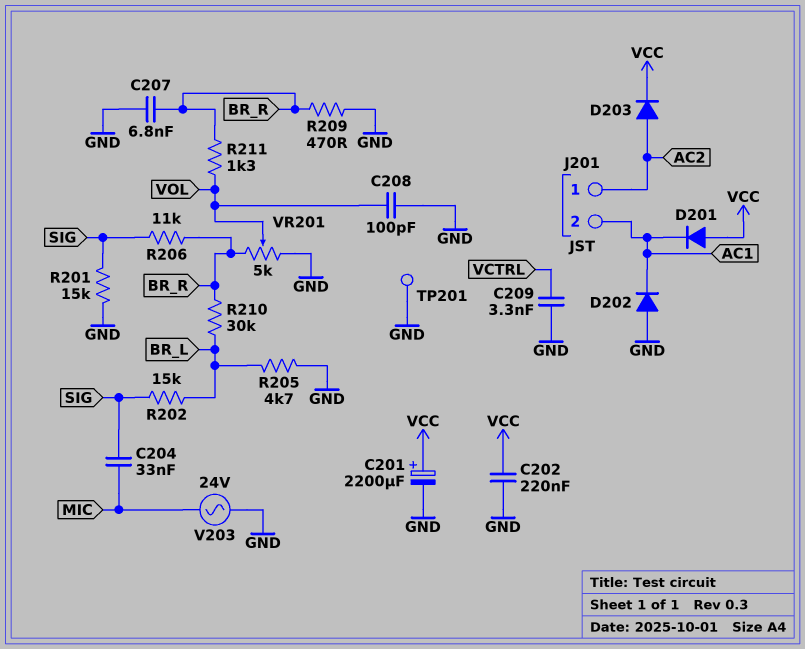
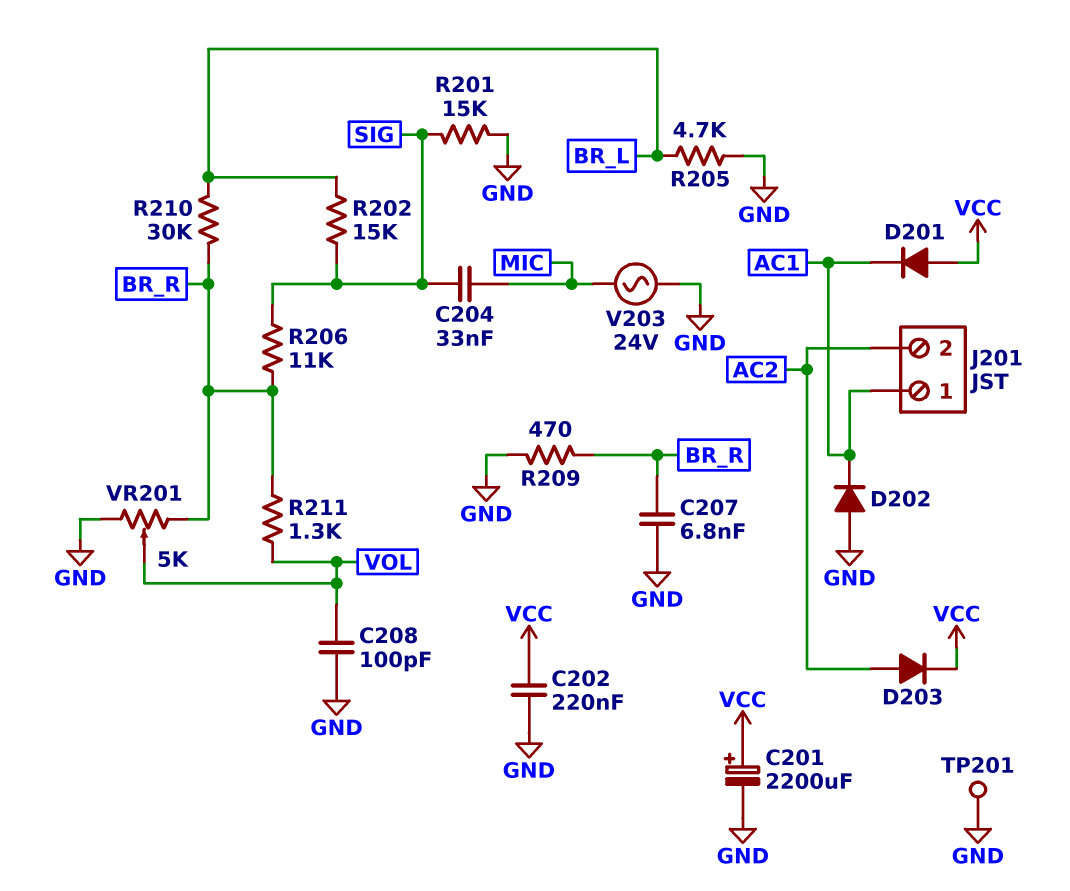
C209: 3.3nF (GND, VCTRL) -> none
J201 pin 1: AC2 -> AC1
J201 pin 2: AC1 -> AC2

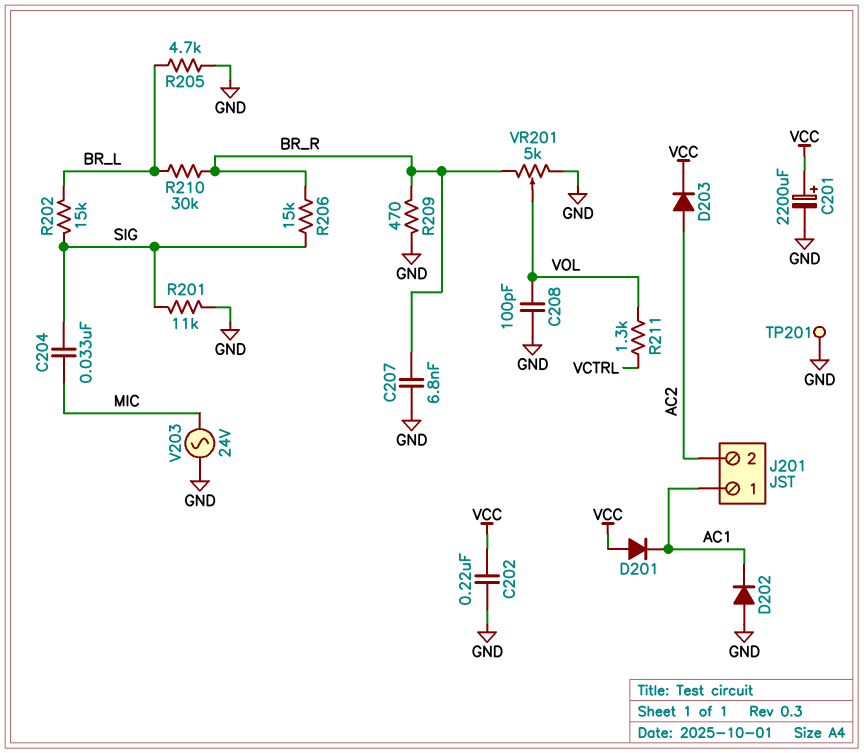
R201: 15k (GND, SIG) -> 11k (GND, SIG)
R206: 11k (BR_R, SIG) -> 15k (BR_R, SIG)
R211: 1.3k (BR_R, VOL) -> 1.3k (VCTRL, VOL)

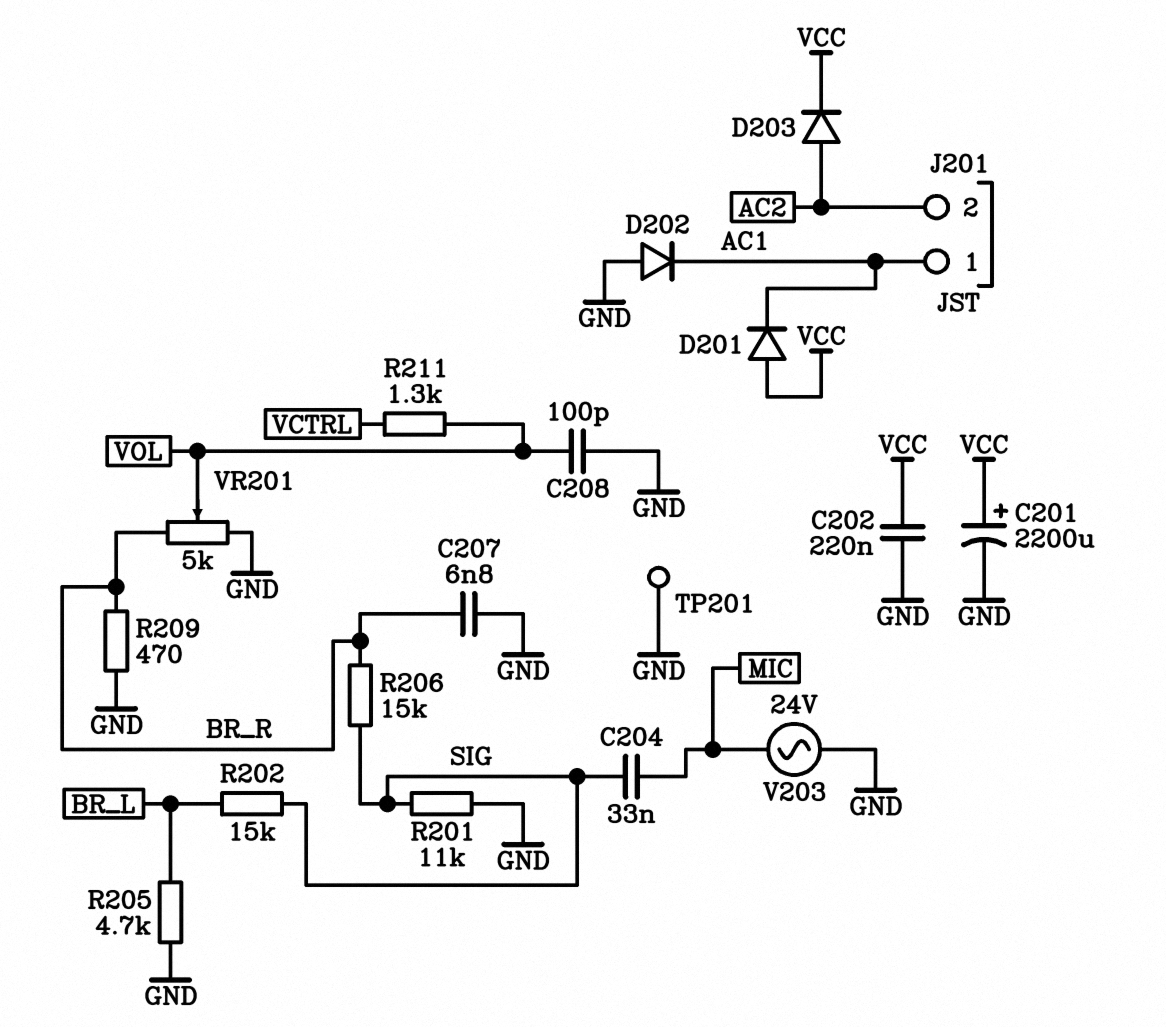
R210: 30k (BR_L, BR_R) -> none

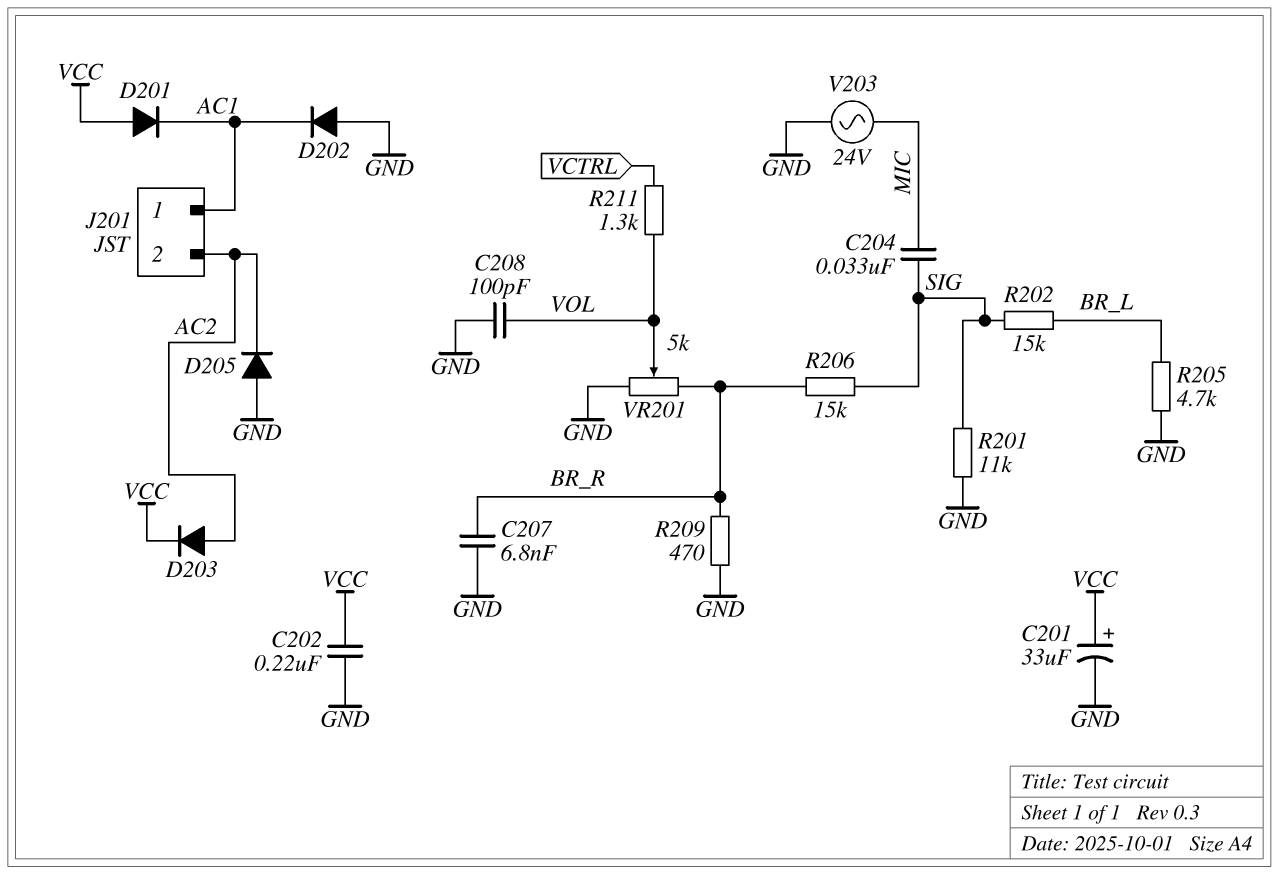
C201: 2200uF (plus VCC, minus GND) -> 33uF (plus VCC, minus GND)
D205: none -> diode (A GND, K AC2)
TP201: test point (GND) -> none

